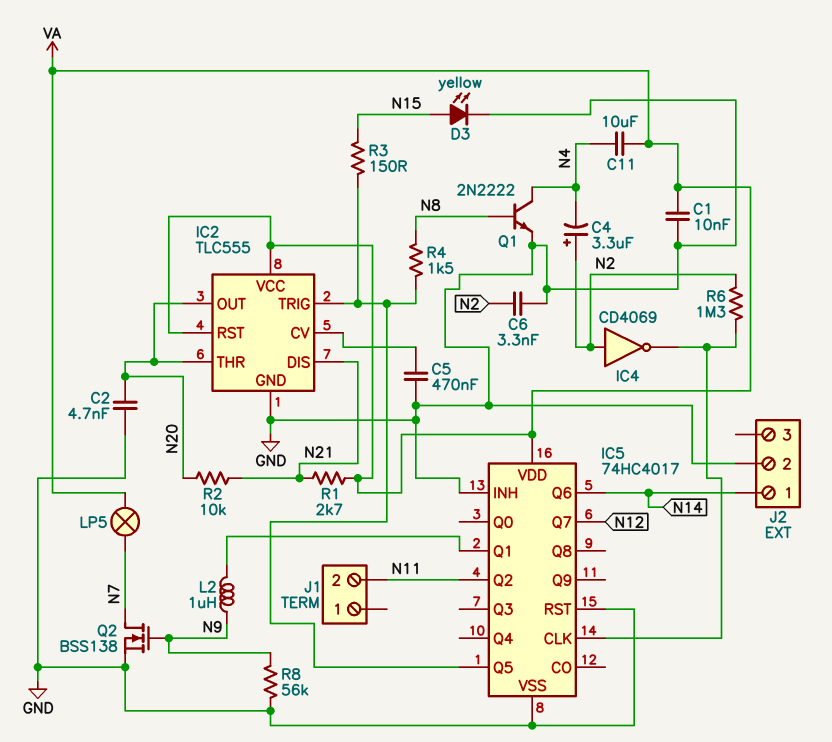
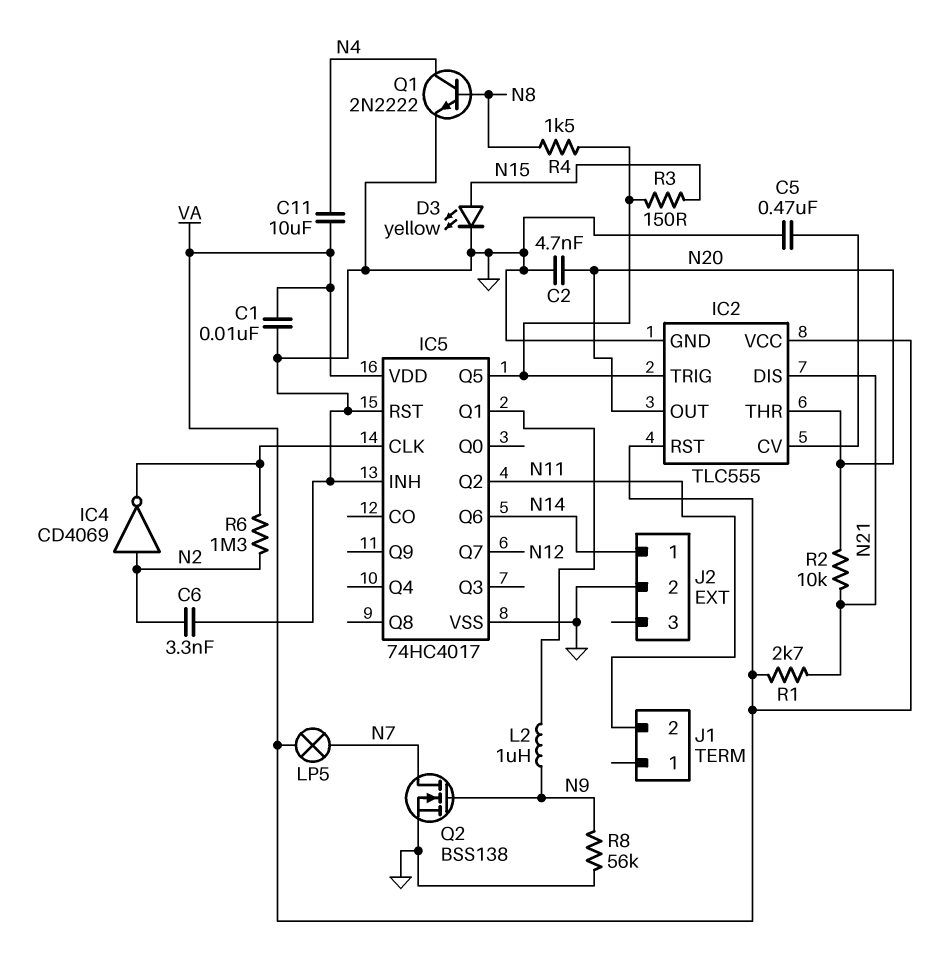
C4: 3.3uF (plus N2, minus N4) -> none

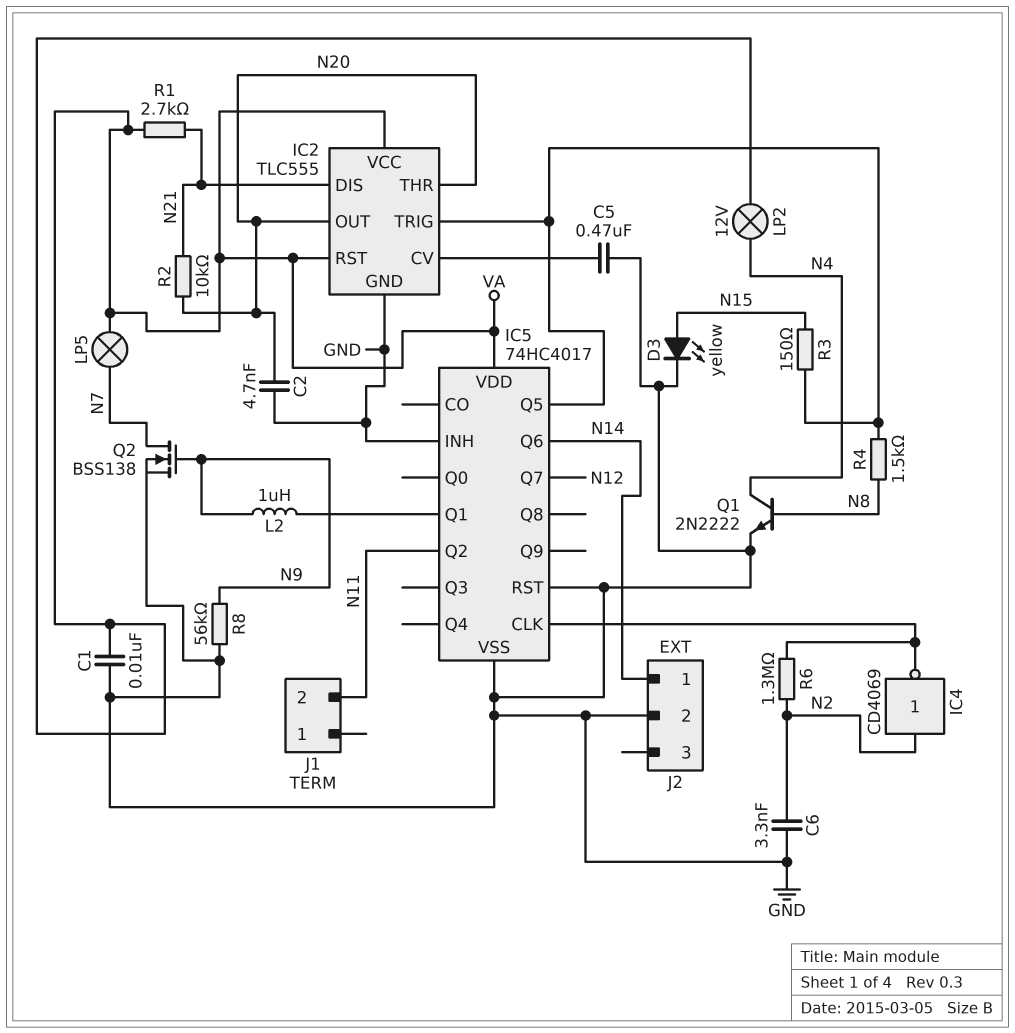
C11: 10uF (N4, VA) -> none
LP2: none -> lamp 12V (N4, VA)

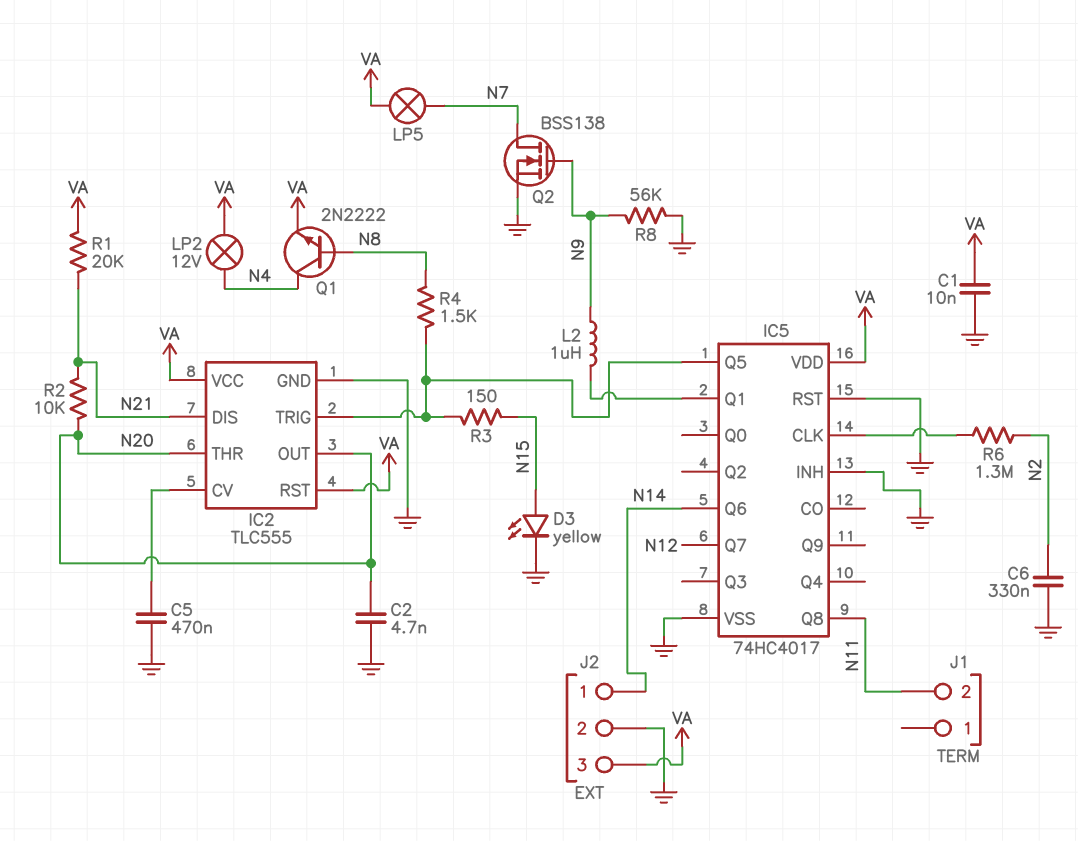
C6: 3.3nF (GND, N2) -> 330nF (GND, N2)
IC4: NOT CD4069 (in N2, out IC5/CLK) -> none
IC5 pin Q2: N11 -> none
IC5 pin Q8: none -> N11
J2 pin 3: none -> VA
Q1: NPN 2N2222 (B N8, C N4, E GND) -> NPN 2N2222 (B N8, C N4, E VA)
R1: 2.7k (N21, VA) -> 20k (N21, VA)

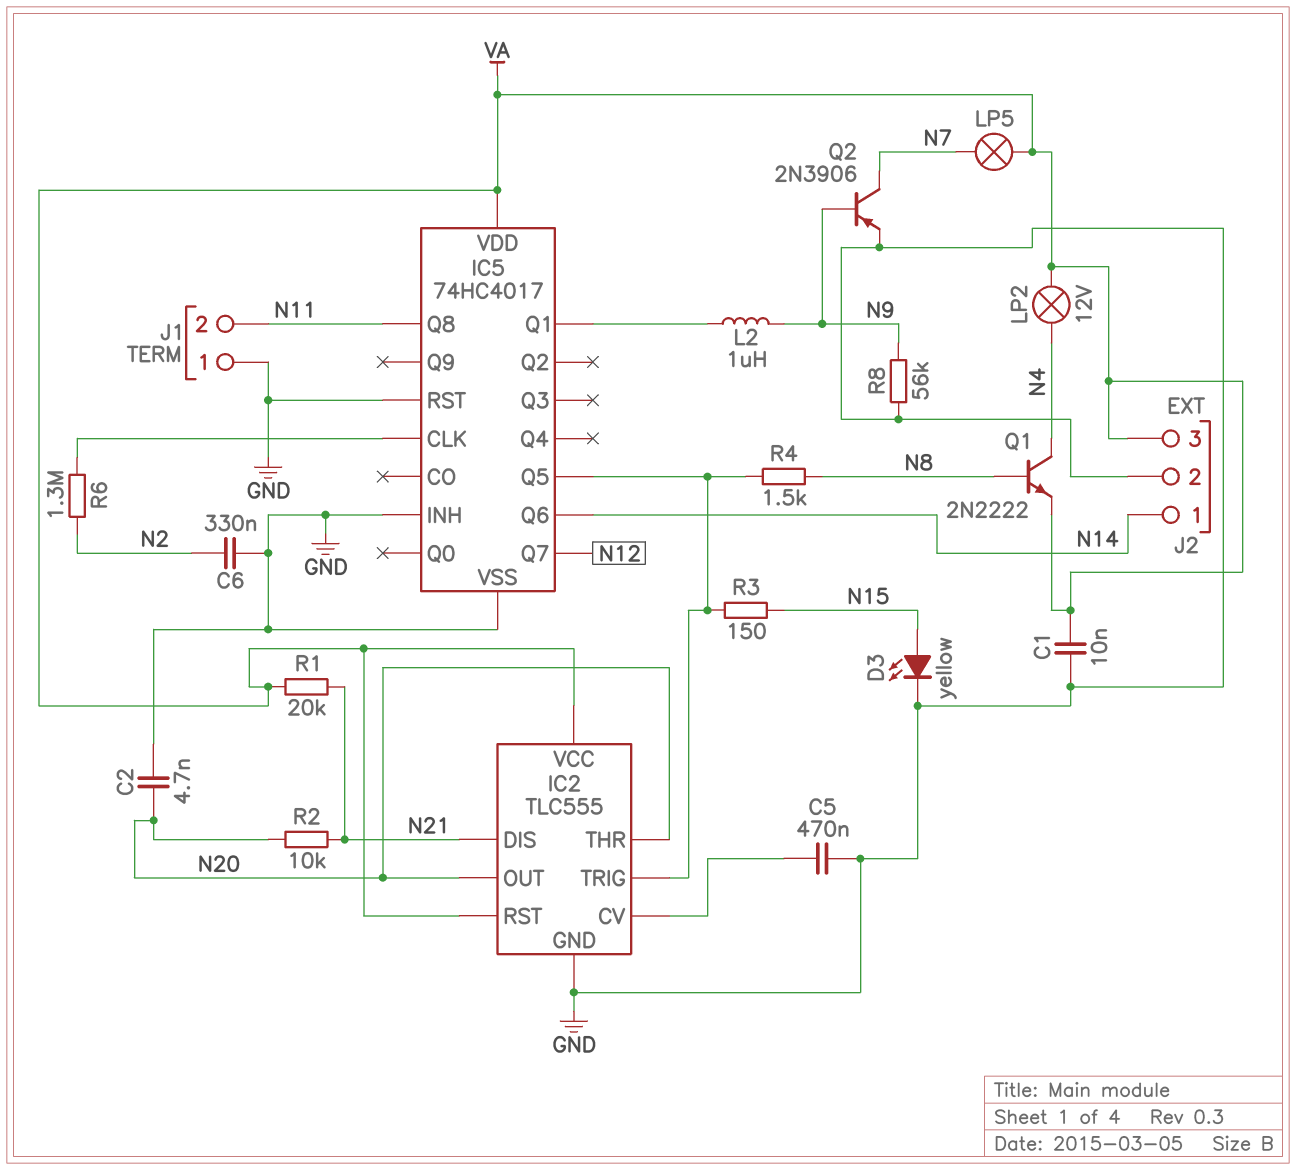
J1 pin 1: none -> GND
Q2: NMOS BSS138 (G N9, D N7, S GND) -> PNP 2N3906 (B N9, C N7, E GND)

